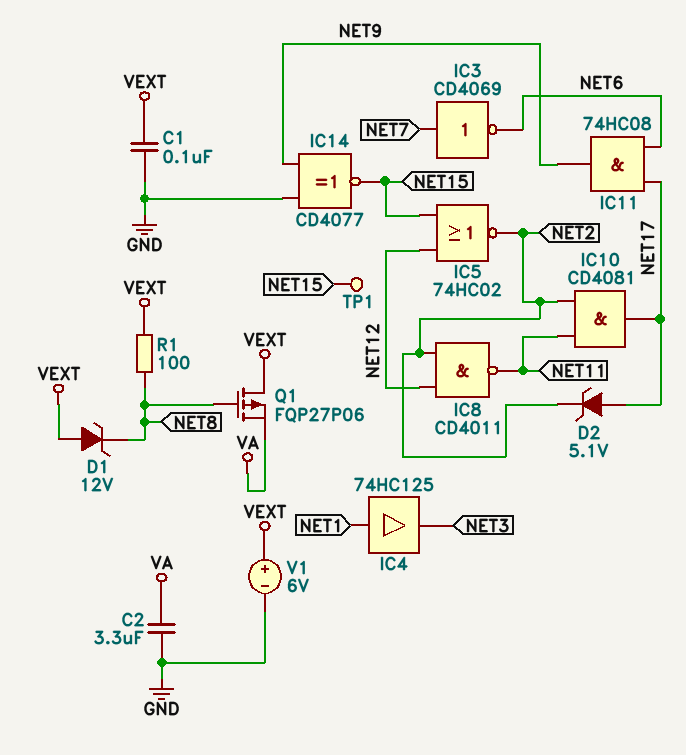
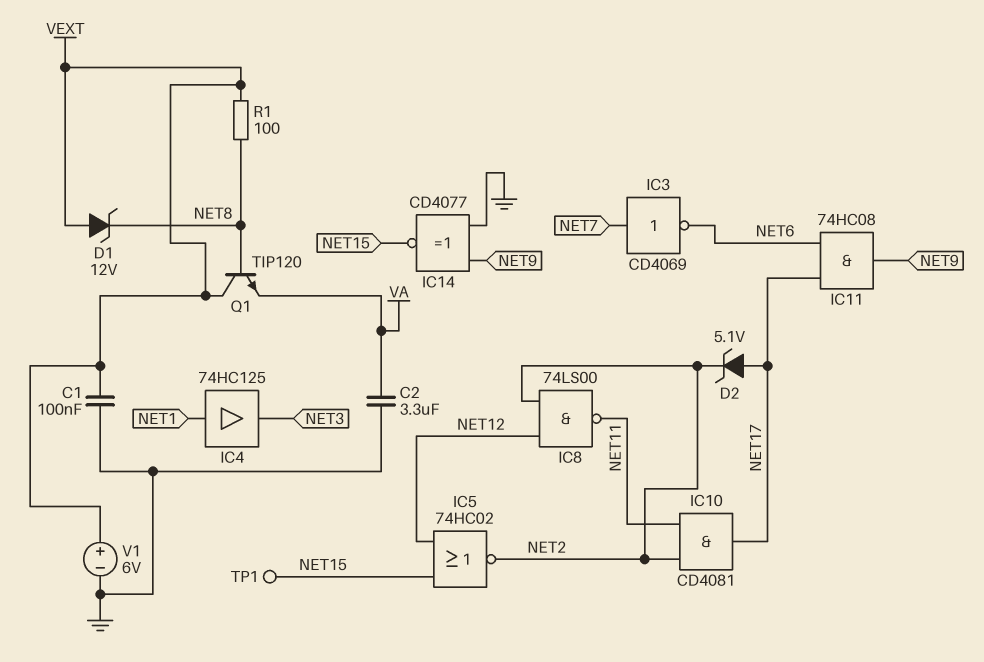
IC8: NAND CD4011 (in NET2, in NET12, out NET11) -> NAND 74LS00 (in NET2, in NET12, out NET11)
Q1: PMOS FQP27P06 (G NET8, D VEXT, S VA) -> NPN TIP120 (B NET8, C VEXT, E VA)

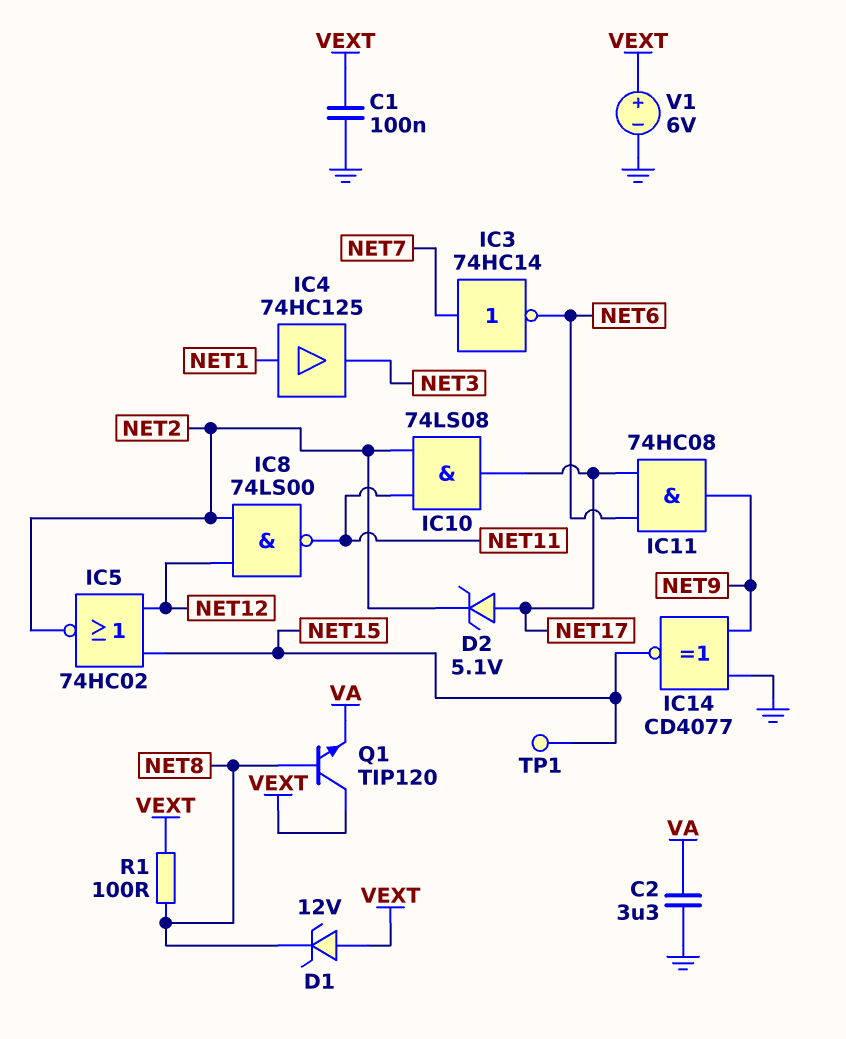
IC3: NOT CD4069 (in NET7, out NET6) -> NOT 74HC14 (in NET7, out NET6)
IC10: AND CD4081 (in NET2, in NET11, out NET17) -> AND 74LS08 (in NET2, in NET11, out NET17)

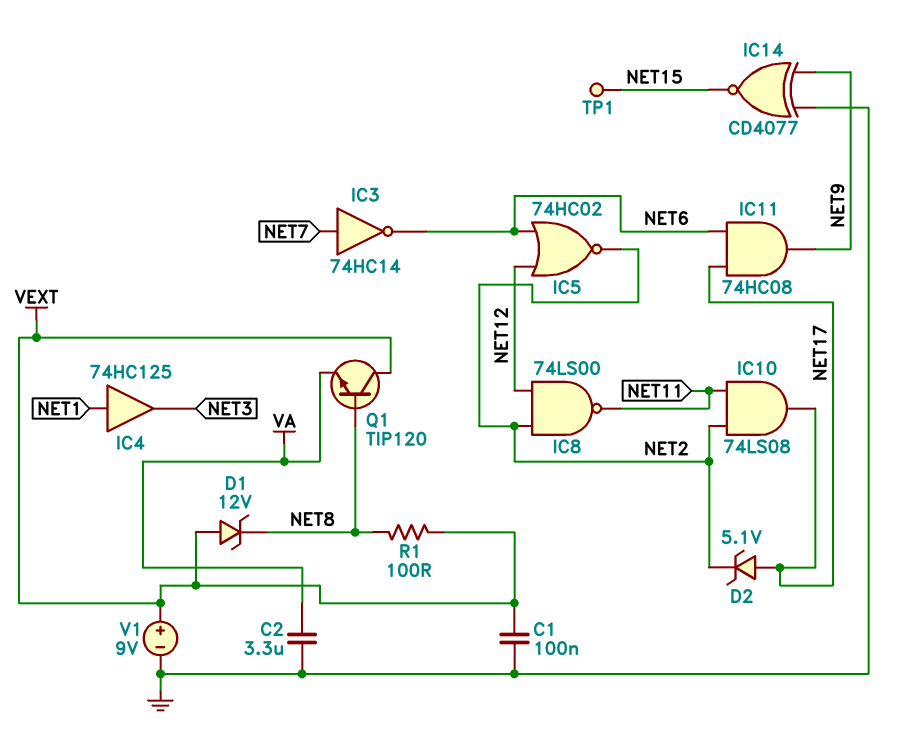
IC5: NOR 74HC02 (in NET12, in NET15, out NET2) -> NOR 74HC02 (in NET6, in NET12, out NET2)
V1: 6V (plus VEXT, minus GND) -> 9V (plus VEXT, minus GND)

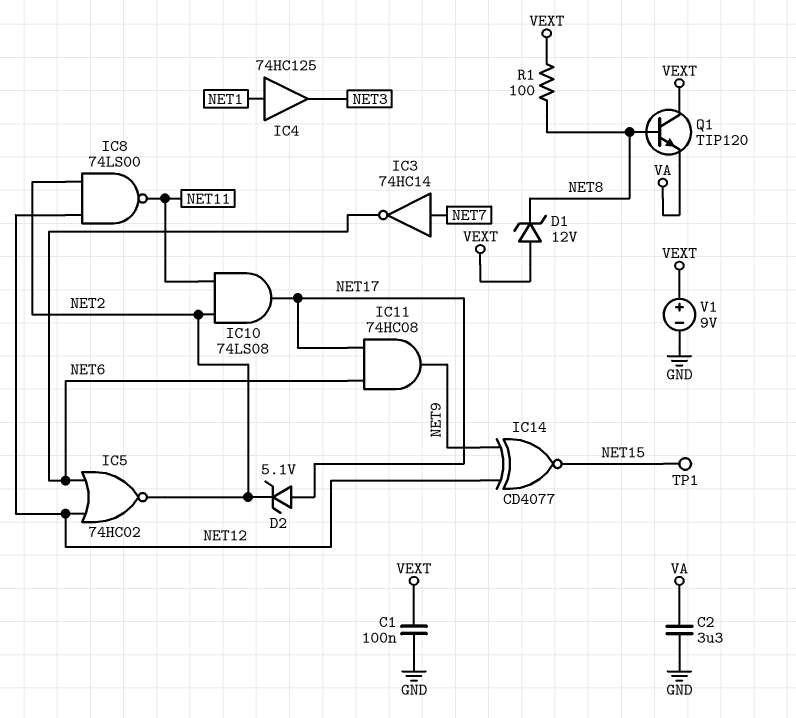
IC14: XNOR CD4077 (in GND, in NET9, out NET15) -> XNOR CD4077 (in NET9, in NET12, out NET15)

